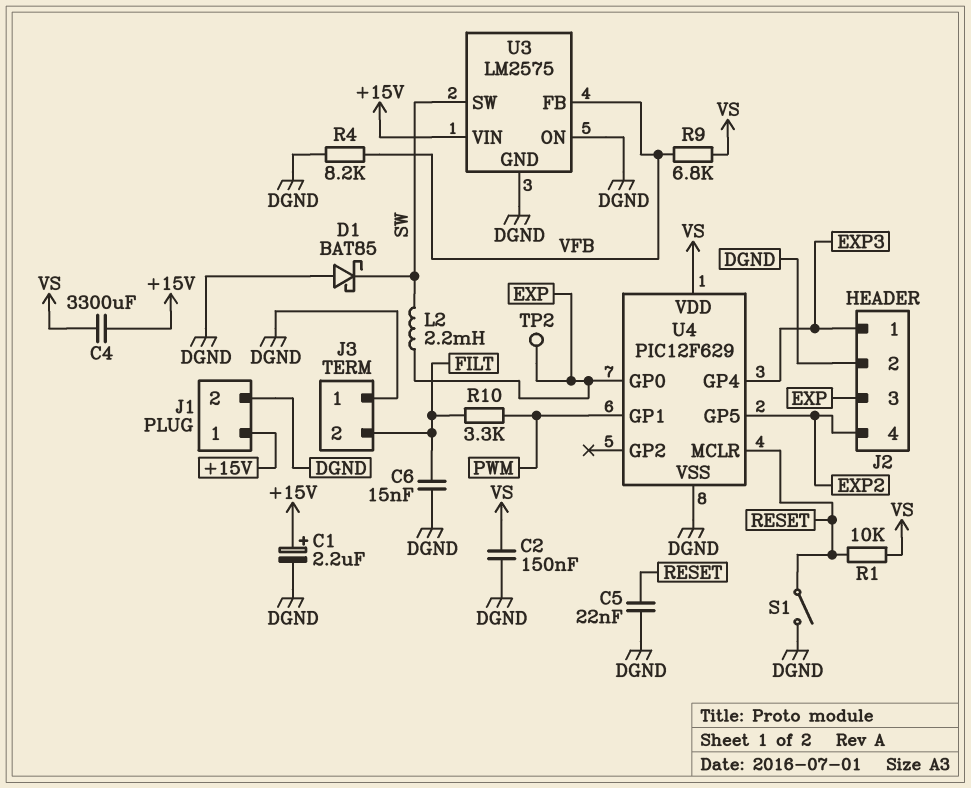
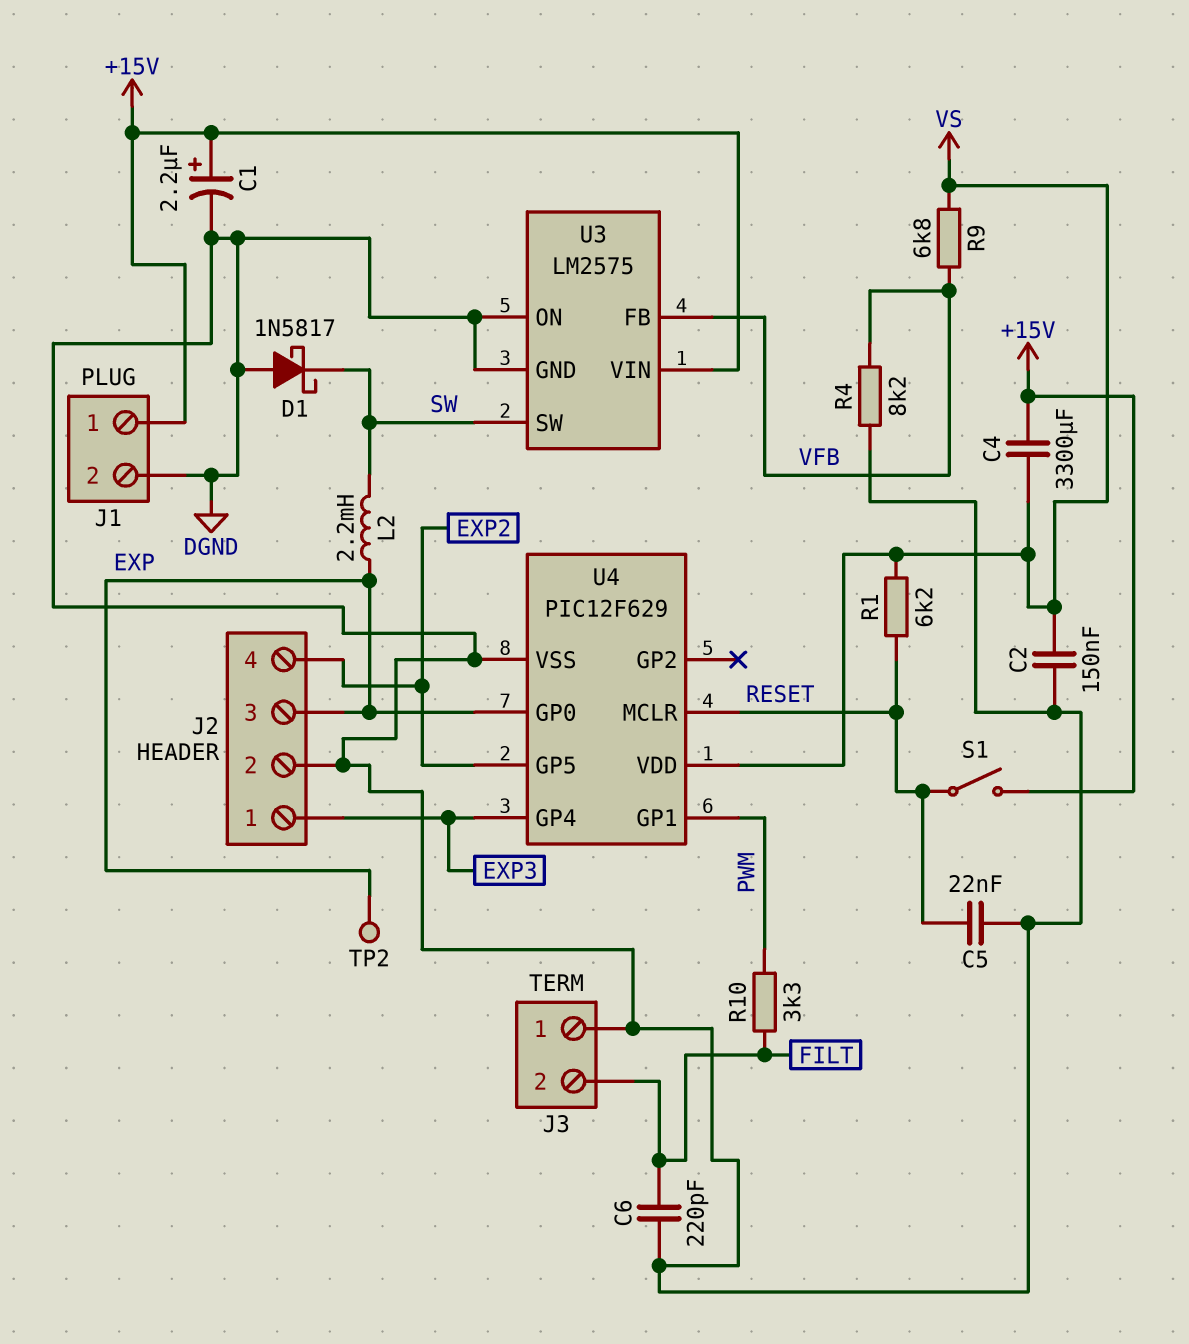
C6: 15nF (DGND, FILT) -> 220pF (DGND, FILT)
D1: schottky BAT85 (A DGND, K SW) -> schottky 1N5817 (A DGND, K SW)
R1: 10k (RESET, VS) -> 6.2k (RESET, VS)
S1: switch (DGND, RESET) -> switch (+15V, RESET)

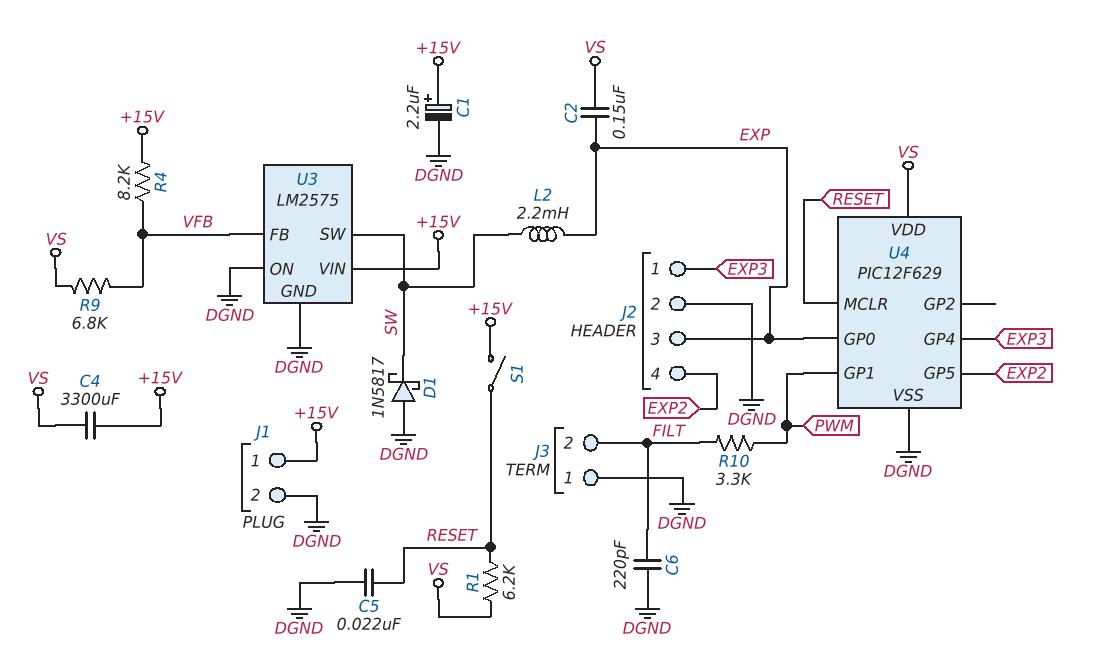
C2: 150nF (DGND, VS) -> 150nF (EXP, VS)
R4: 8.2k (DGND, VFB) -> 8.2k (+15V, VFB)
TP2: test point (EXP) -> none

